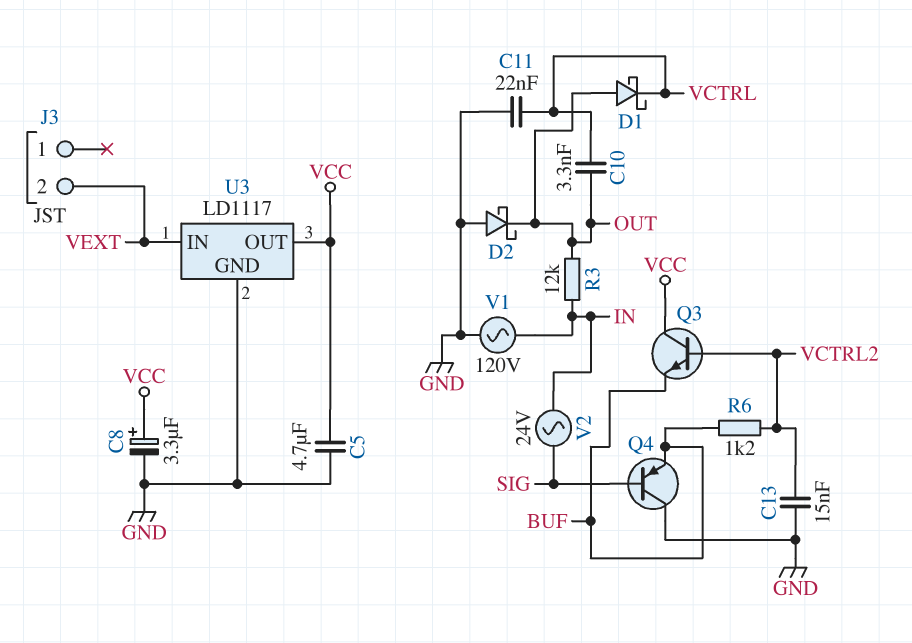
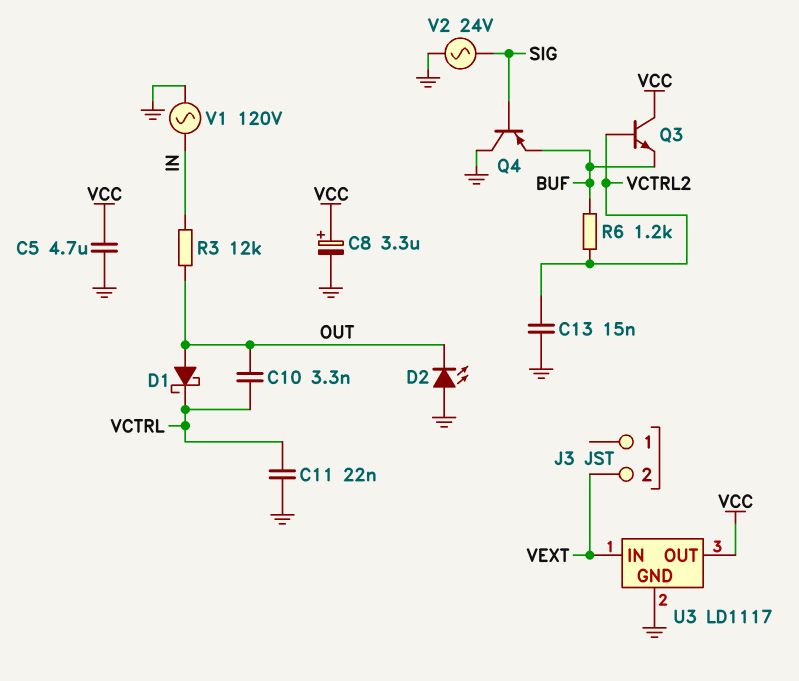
D2: schottky (A GND, K OUT) -> LED (A GND, K OUT)
V2: AC 24V (IN, SIG) -> AC 24V (GND, SIG)

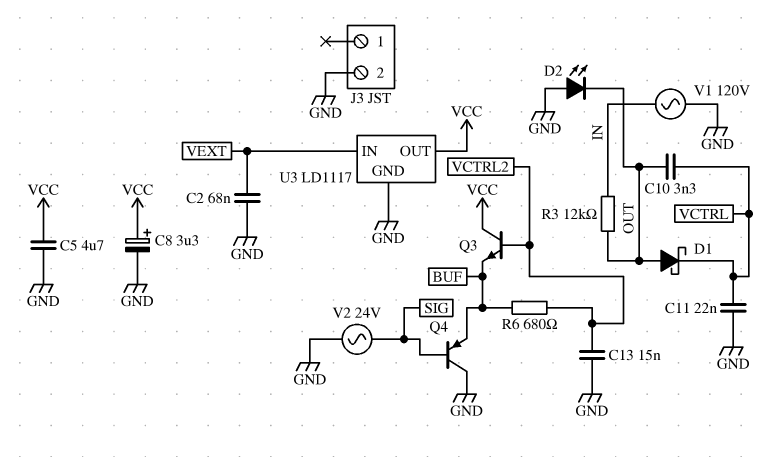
C2: none -> 68nF (GND, VEXT)
J3 pin 2: VEXT -> GND
R6: 1.2k (BUF, VCTRL2) -> 680 (BUF, VCTRL2)

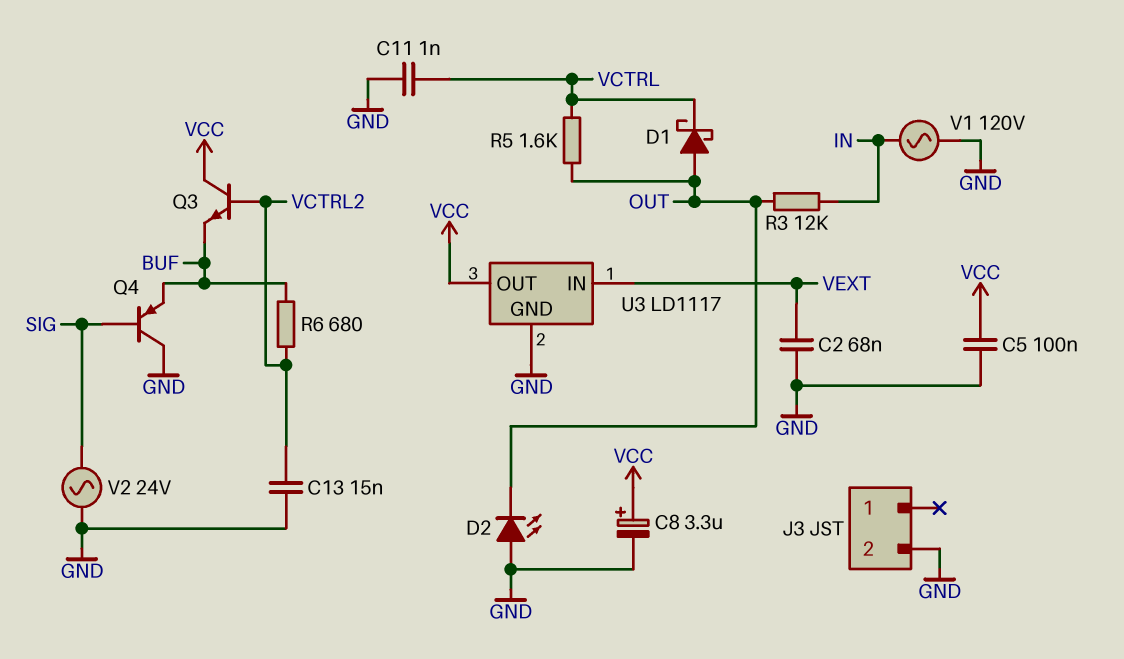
C5: 4.7uF (GND, VCC) -> 100nF (GND, VCC)
C10: 3.3nF (OUT, VCTRL) -> none
C11: 22nF (GND, VCTRL) -> 1nF (GND, VCTRL)
R5: none -> 1.6k (OUT, VCTRL)

